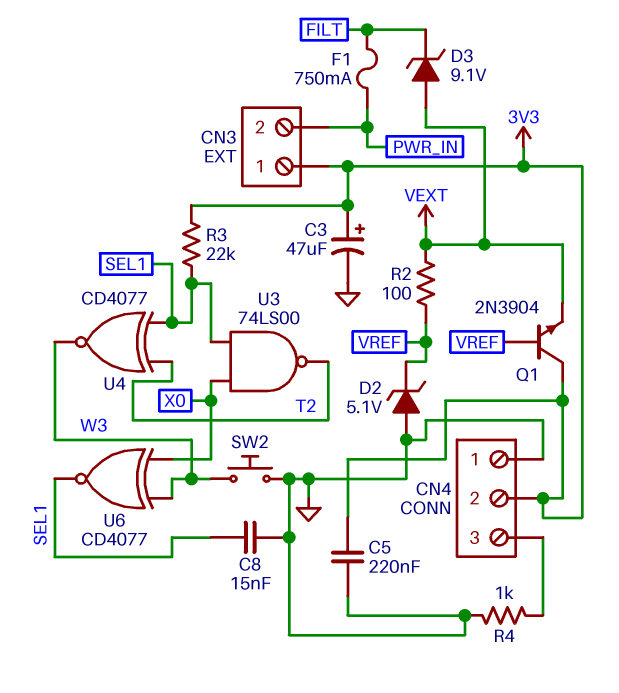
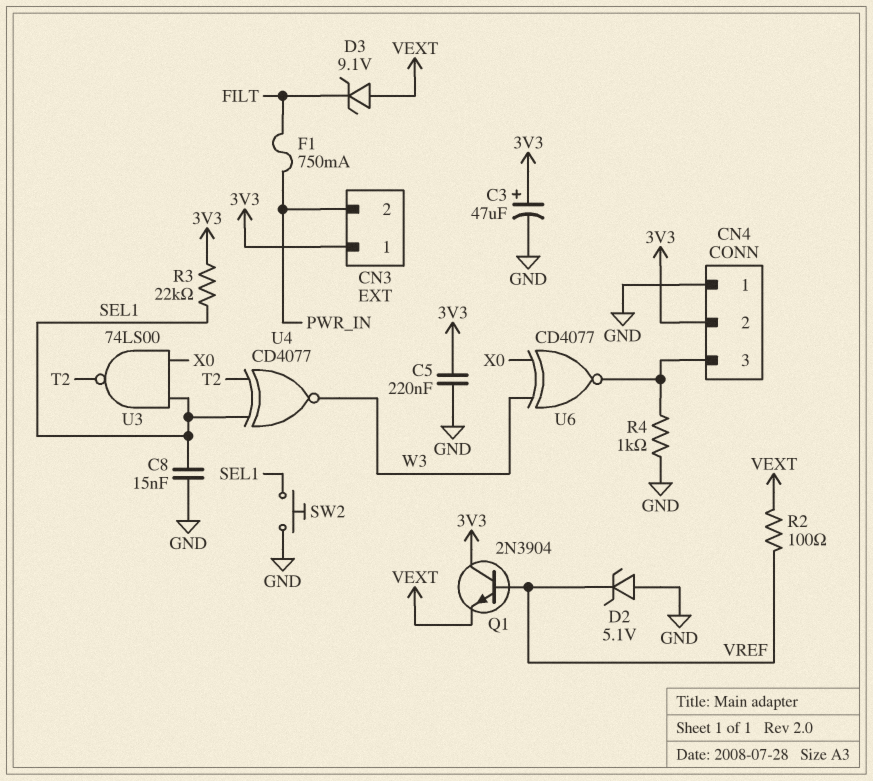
SW2: button (GND, W3) -> button (GND, SEL1)
U6: XNOR CD4077 (in W3, in X0, out SEL1) -> XNOR CD4077 (in W3, in X0, out CN4/3)

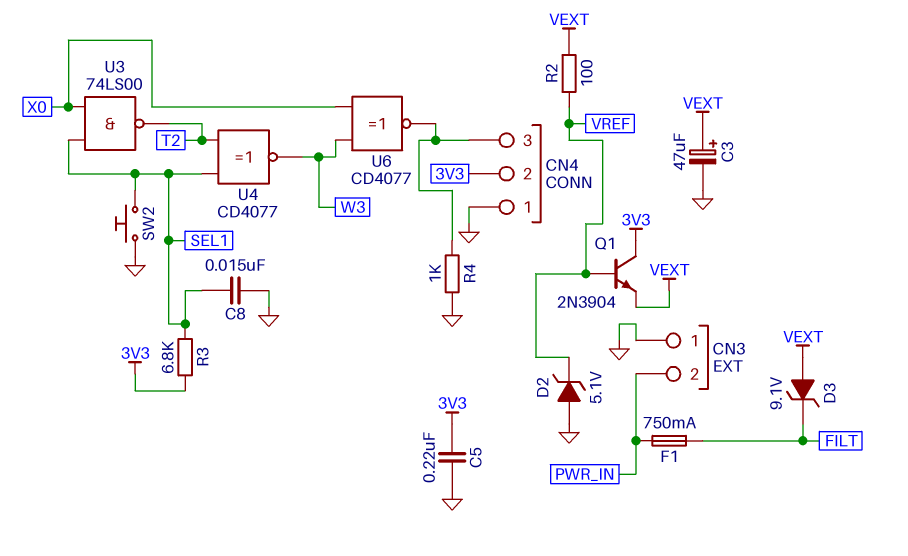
C3: 47uF (plus 3V3, minus GND) -> 47uF (plus VEXT, minus GND)
CN3 pin 1: 3V3 -> GND
R3: 22k (3V3, SEL1) -> 6.8k (3V3, SEL1)

